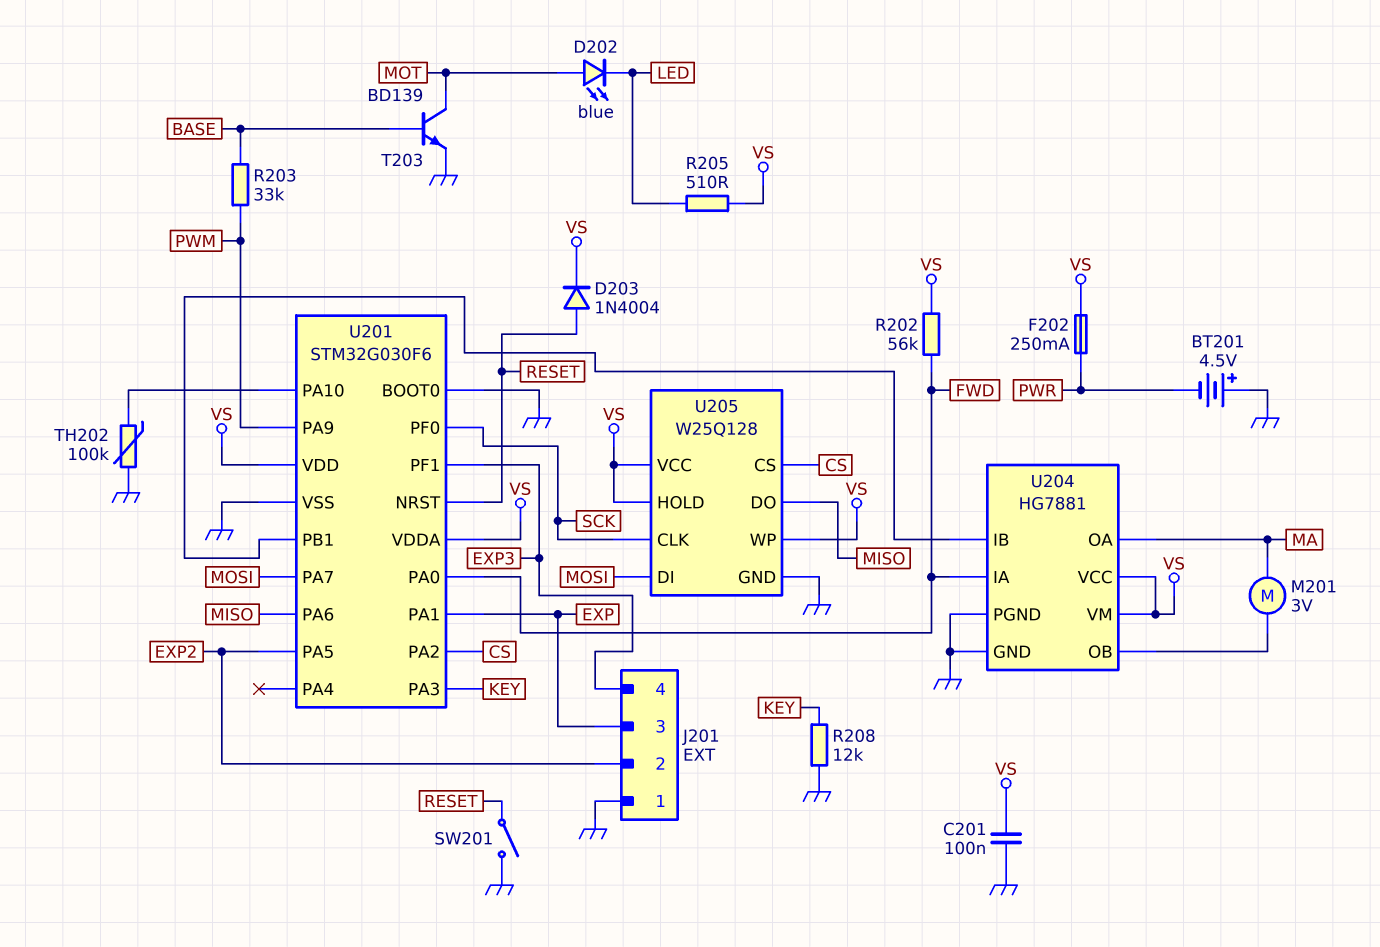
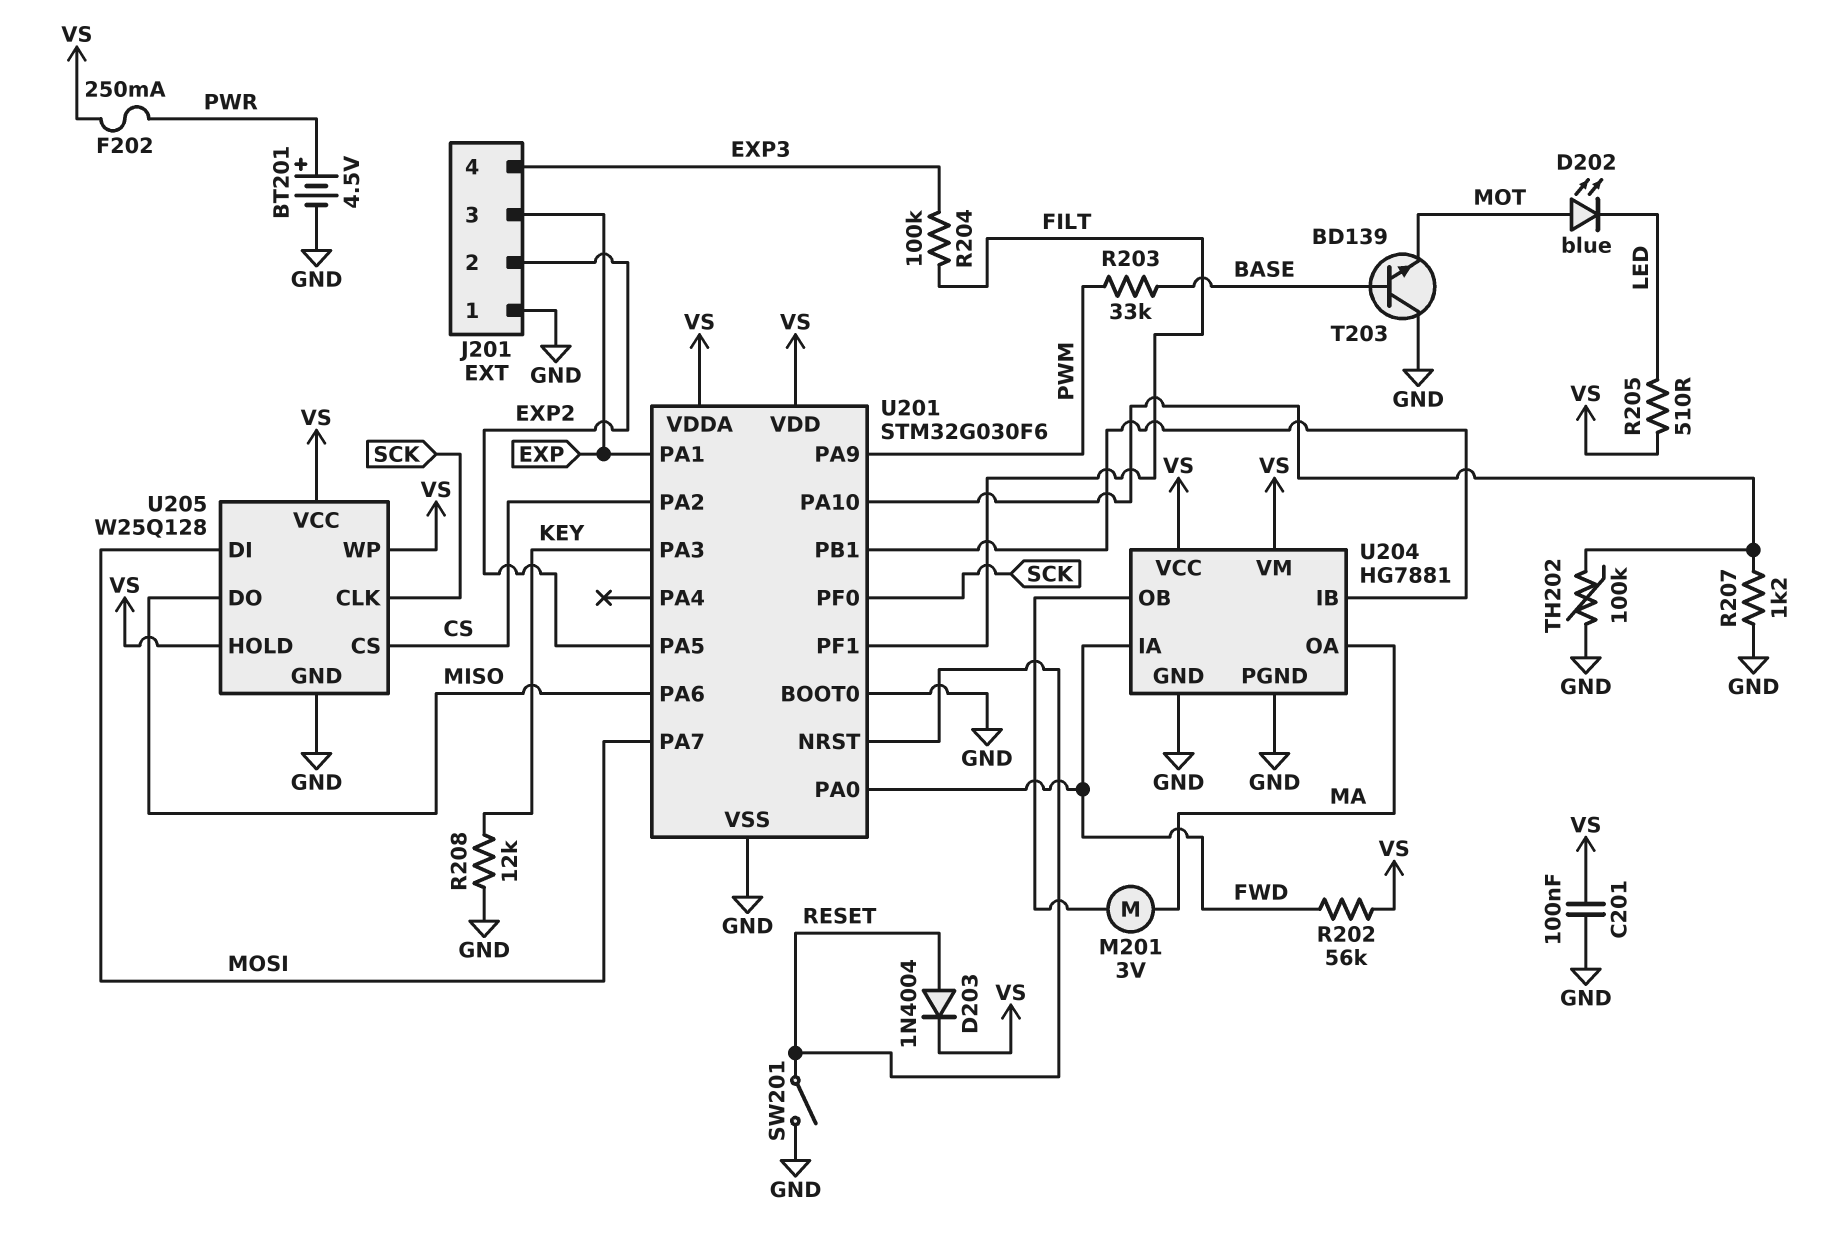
BT201: 4.5V (plus GND, minus PWR) -> 4.5V (plus PWR, minus GND)
R204: none -> 100k (EXP3, FILT)
R207: none -> 1.2k (GND, U201/PA10)
T203: NPN BD139 (B BASE, C MOT, E GND) -> NPN BD139 (B BASE, C GND, E MOT)
U201 pin PF1: EXP3 -> FILT

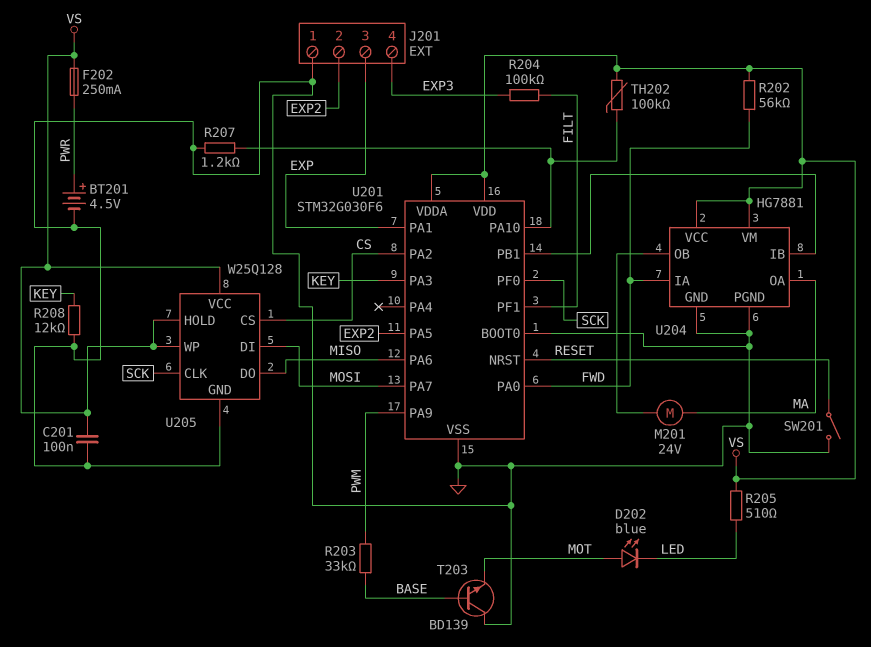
D203: diode 1N4004 (A RESET, K VS) -> none
M201: motor 3V (MA, U204/OB) -> motor 24V (MA, U204/OB)
TH202: 100k (GND, U201/PA10) -> 100k (U201/PA10, VS)

